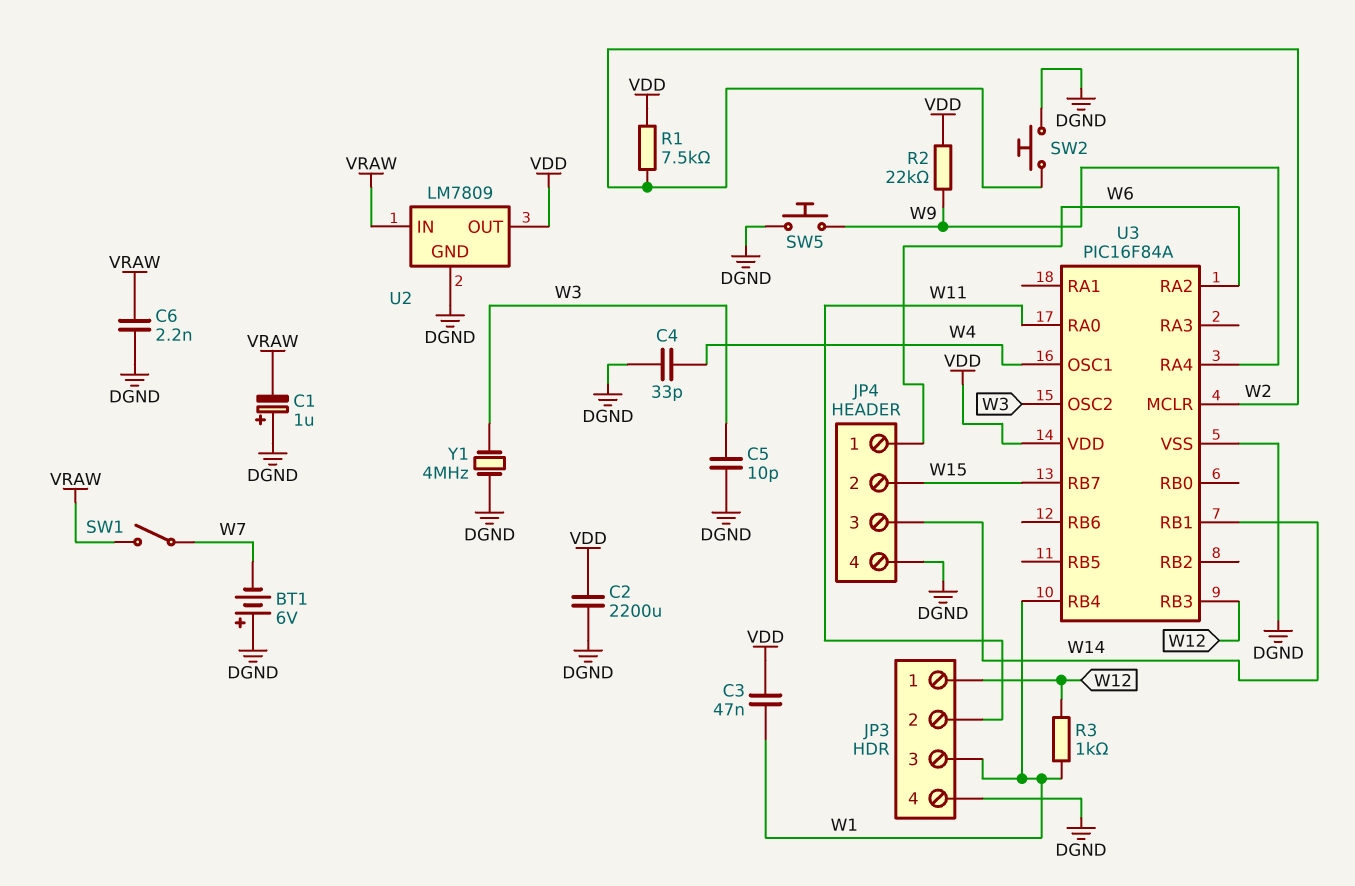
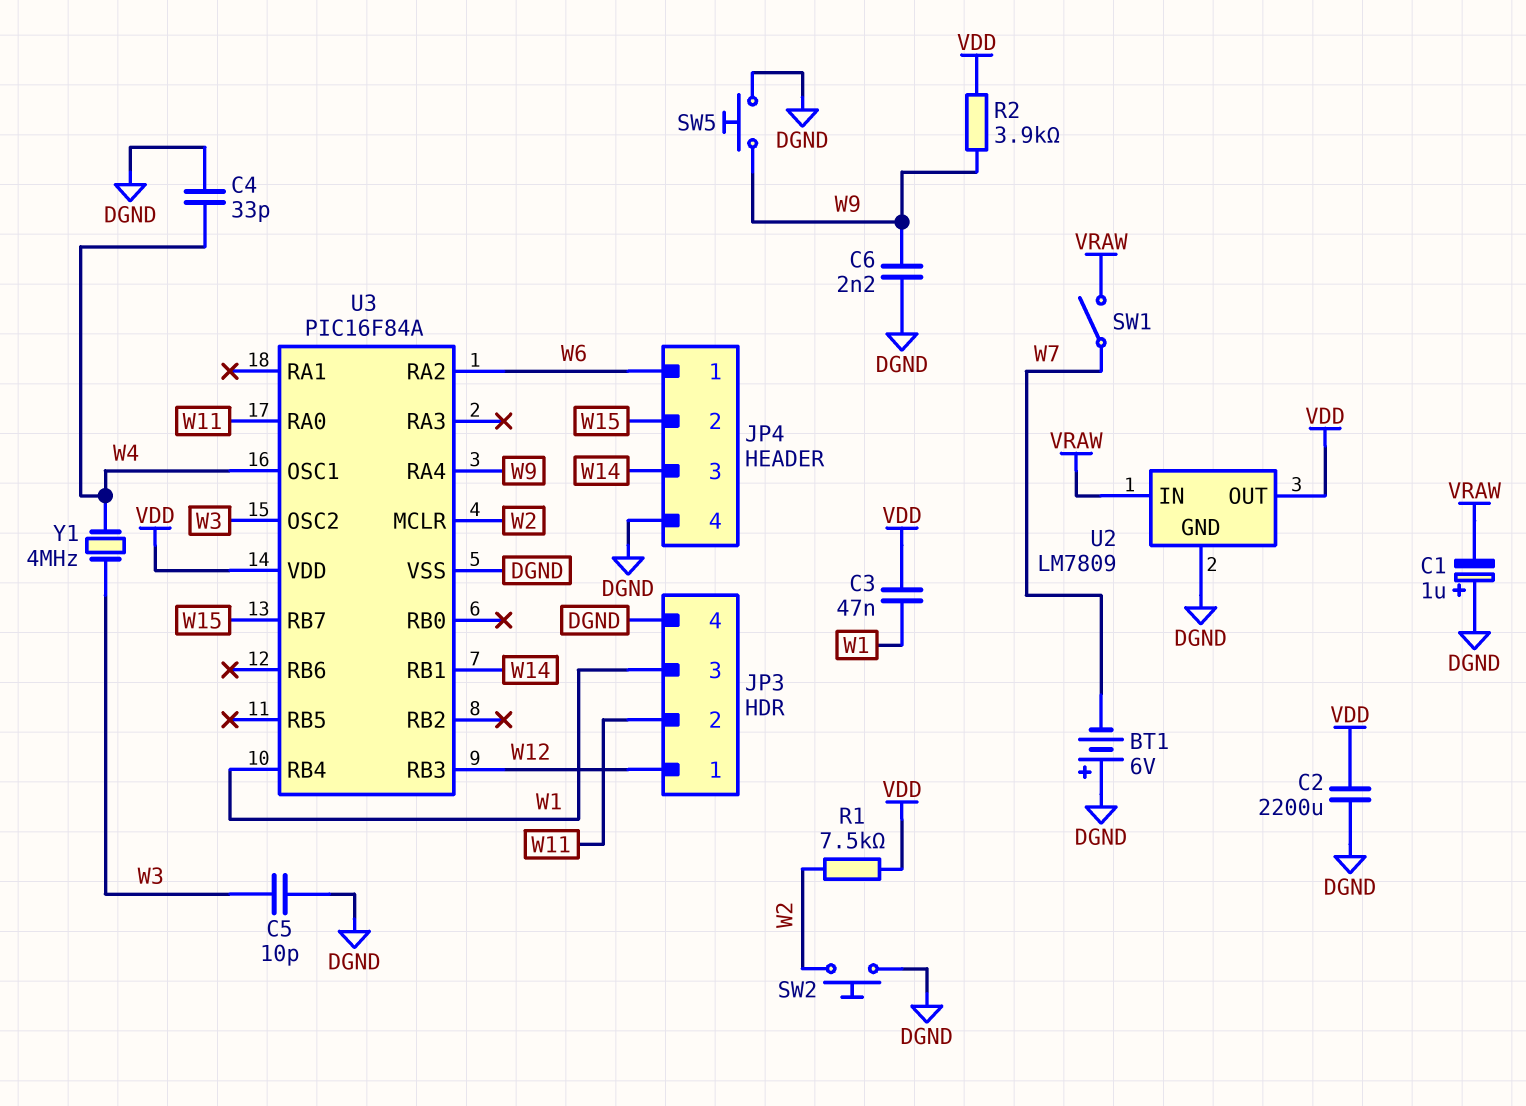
C6: 2.2nF (DGND, VRAW) -> 2.2nF (DGND, W9)
R2: 22k (VDD, W9) -> 3.9k (VDD, W9)
R3: 1k (W1, W12) -> none
Y1: 4MHz (DGND, W3) -> 4MHz (W3, W4)

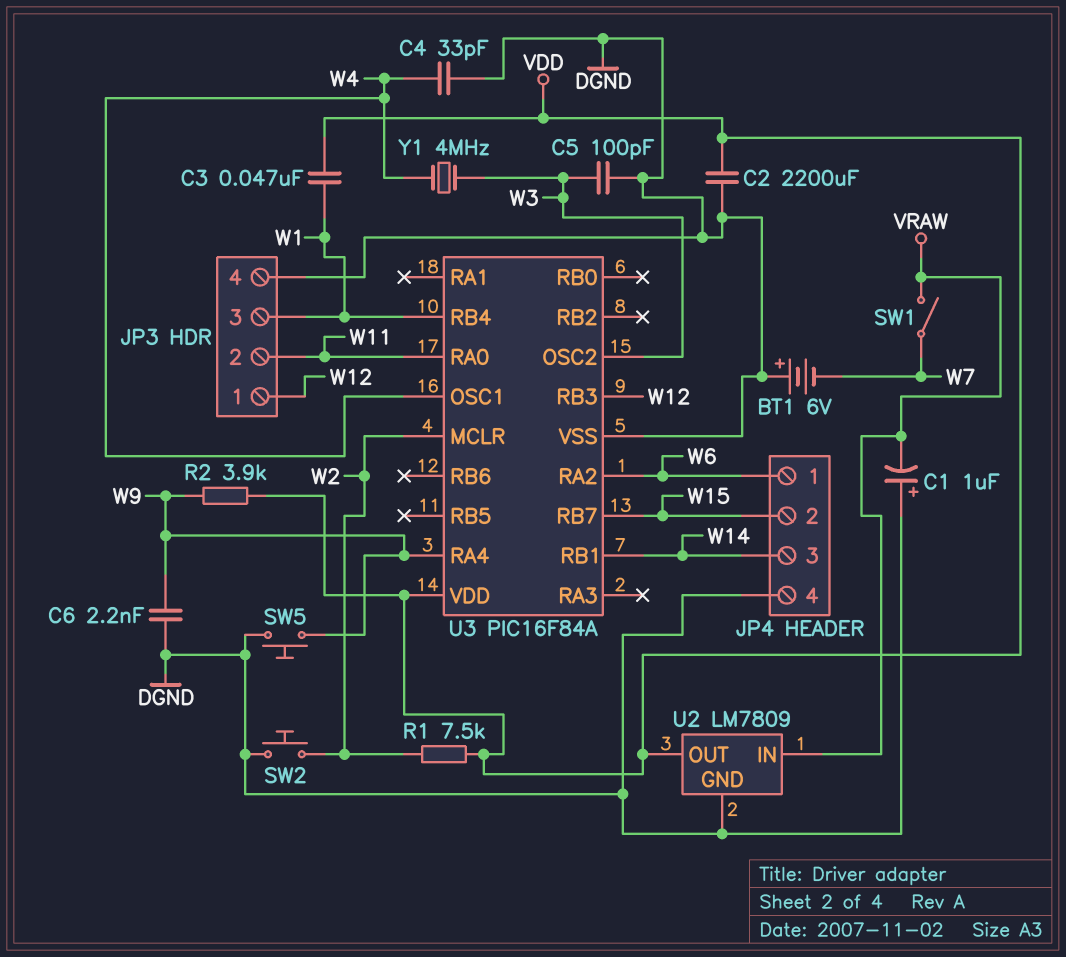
C5: 10pF (DGND, W3) -> 100pF (DGND, W3)

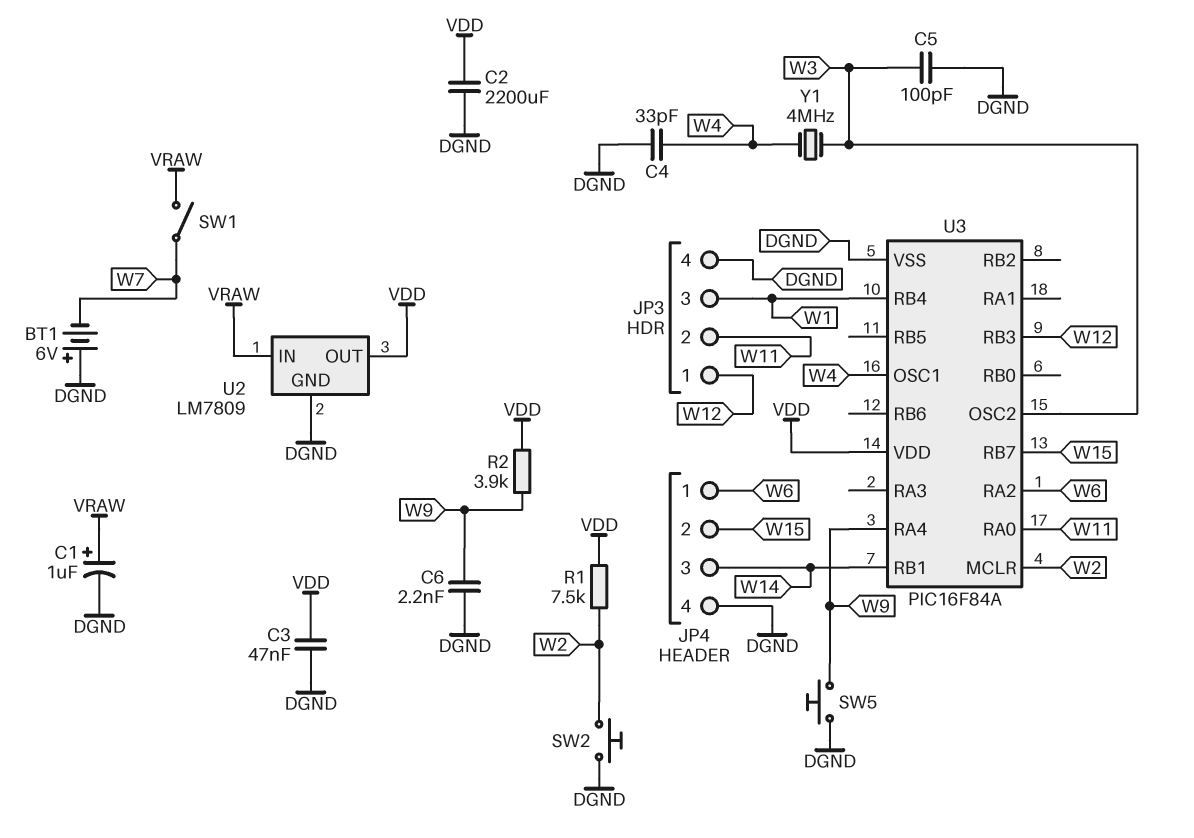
C1: 1uF (plus DGND, minus VRAW) -> 1uF (plus VRAW, minus DGND)
C3: 47nF (VDD, W1) -> 47nF (DGND, VDD)

